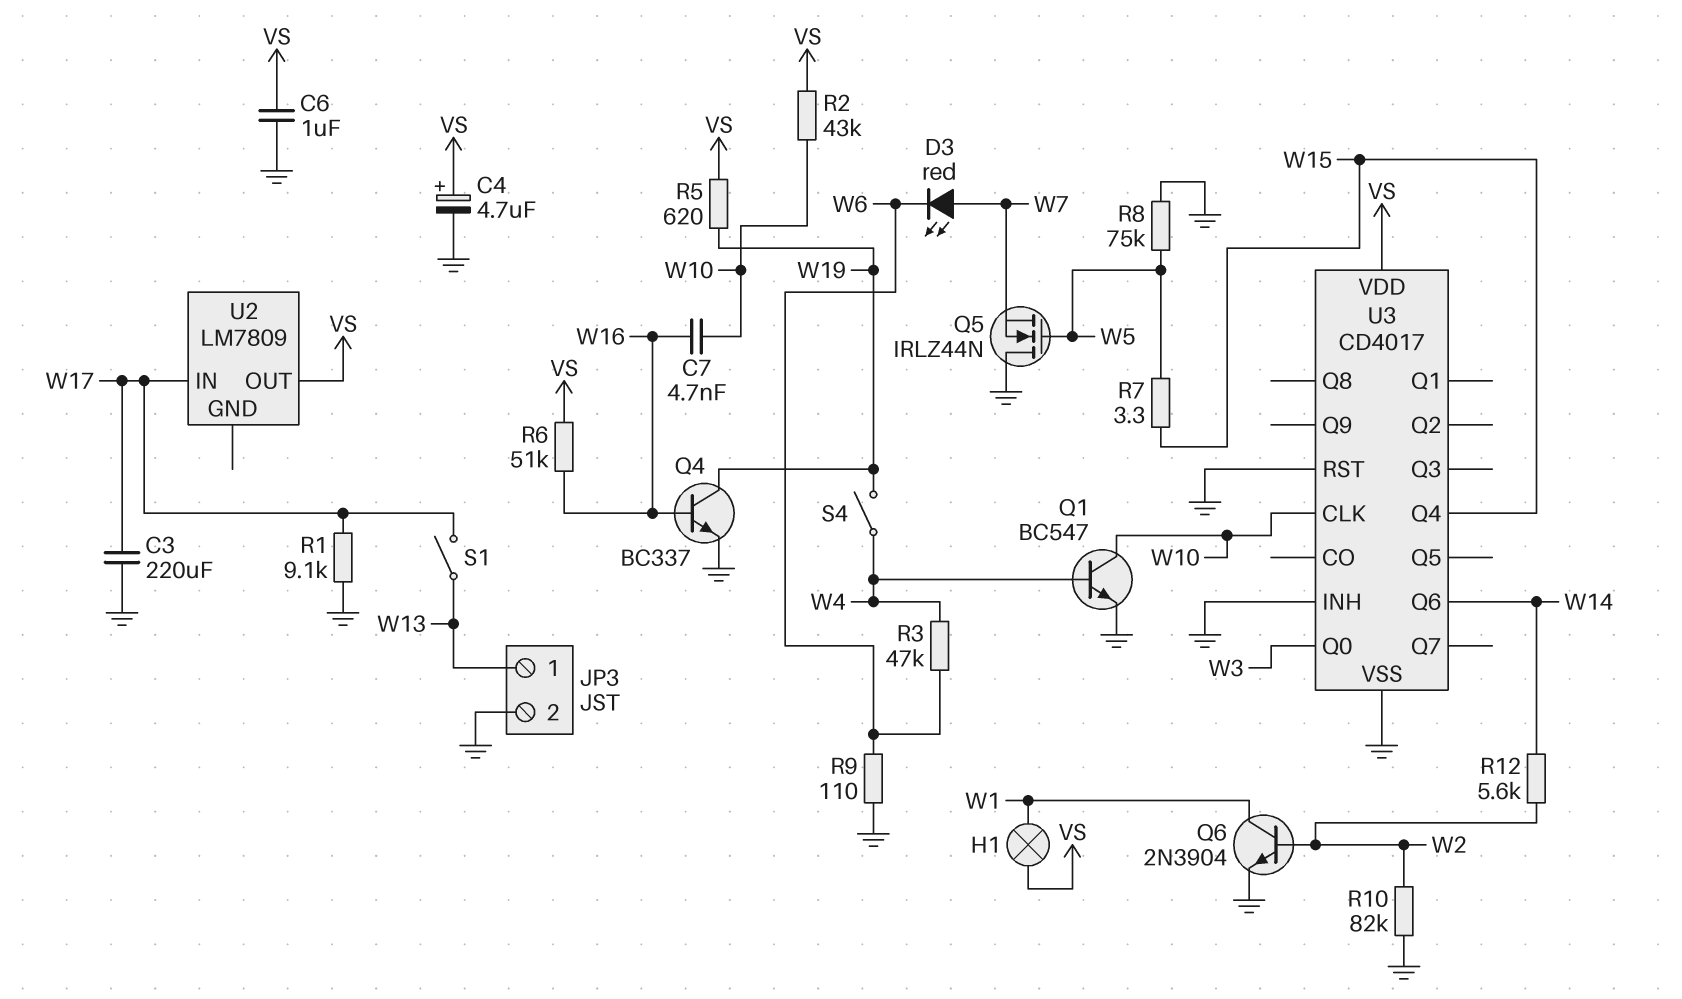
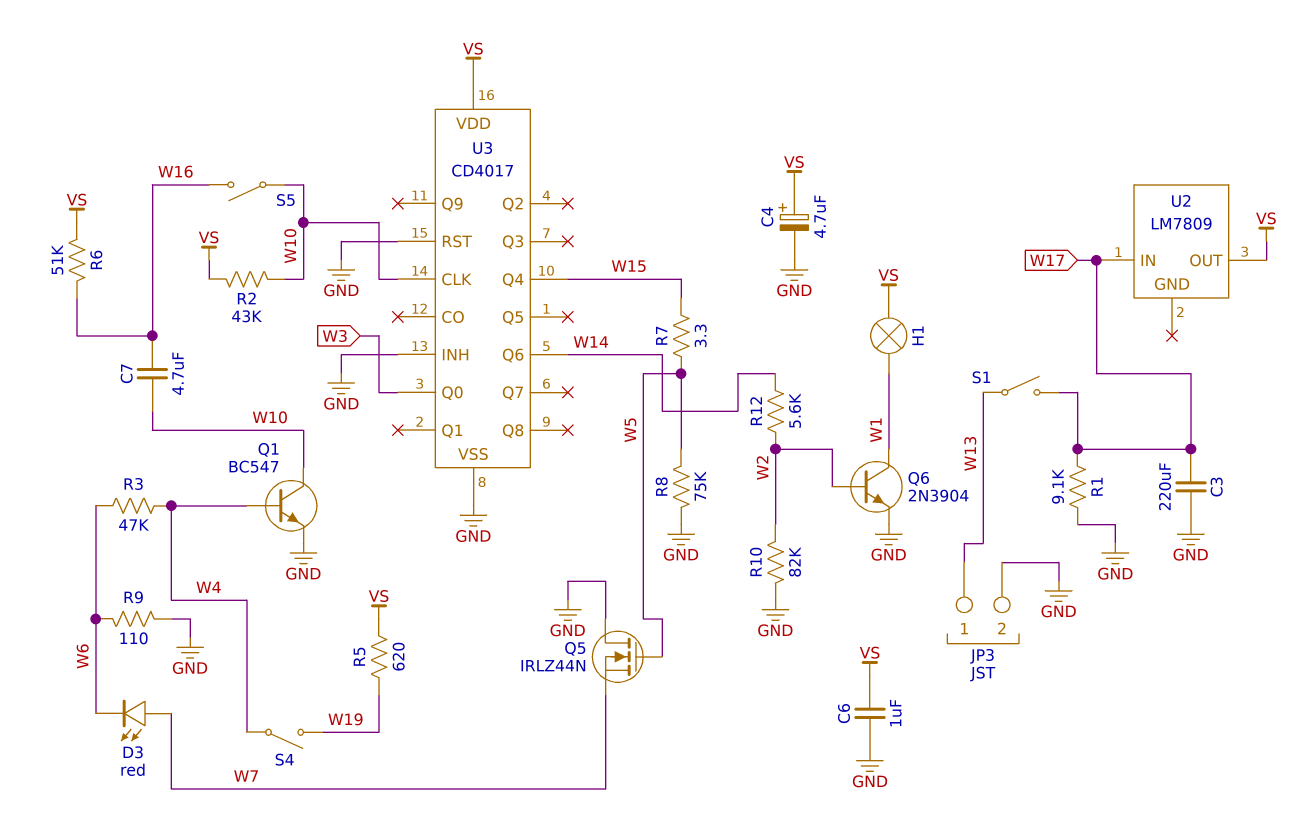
C7: 4.7nF (W10, W16) -> 4.7uF (W10, W16)
Q4: NPN BC337 (B W16, C W19, E GND) -> none
S5: none -> switch (W10, W16)

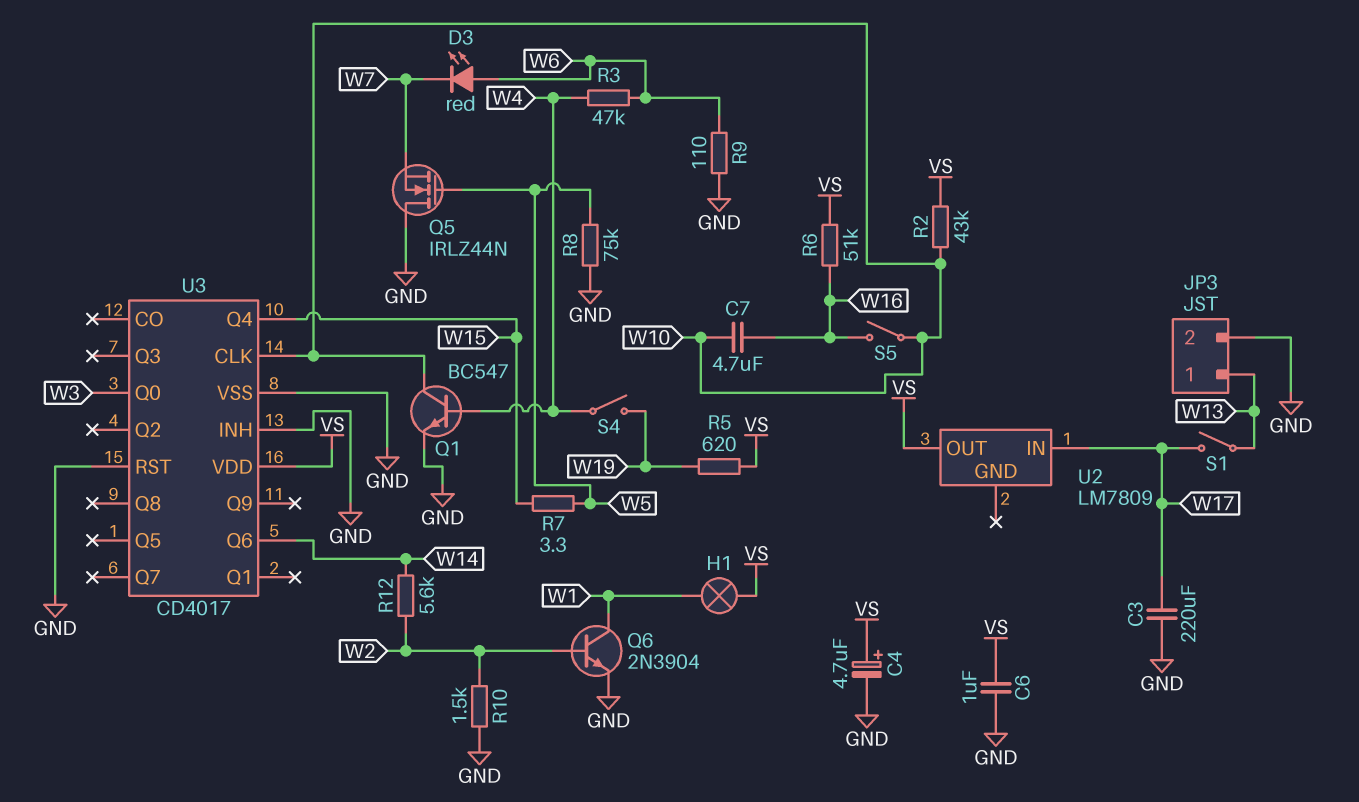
D3: LED red (A W7, K W6) -> LED red (A W6, K W7)
R1: 9.1k (GND, W17) -> none
R10: 82k (GND, W2) -> 1.5k (GND, W2)

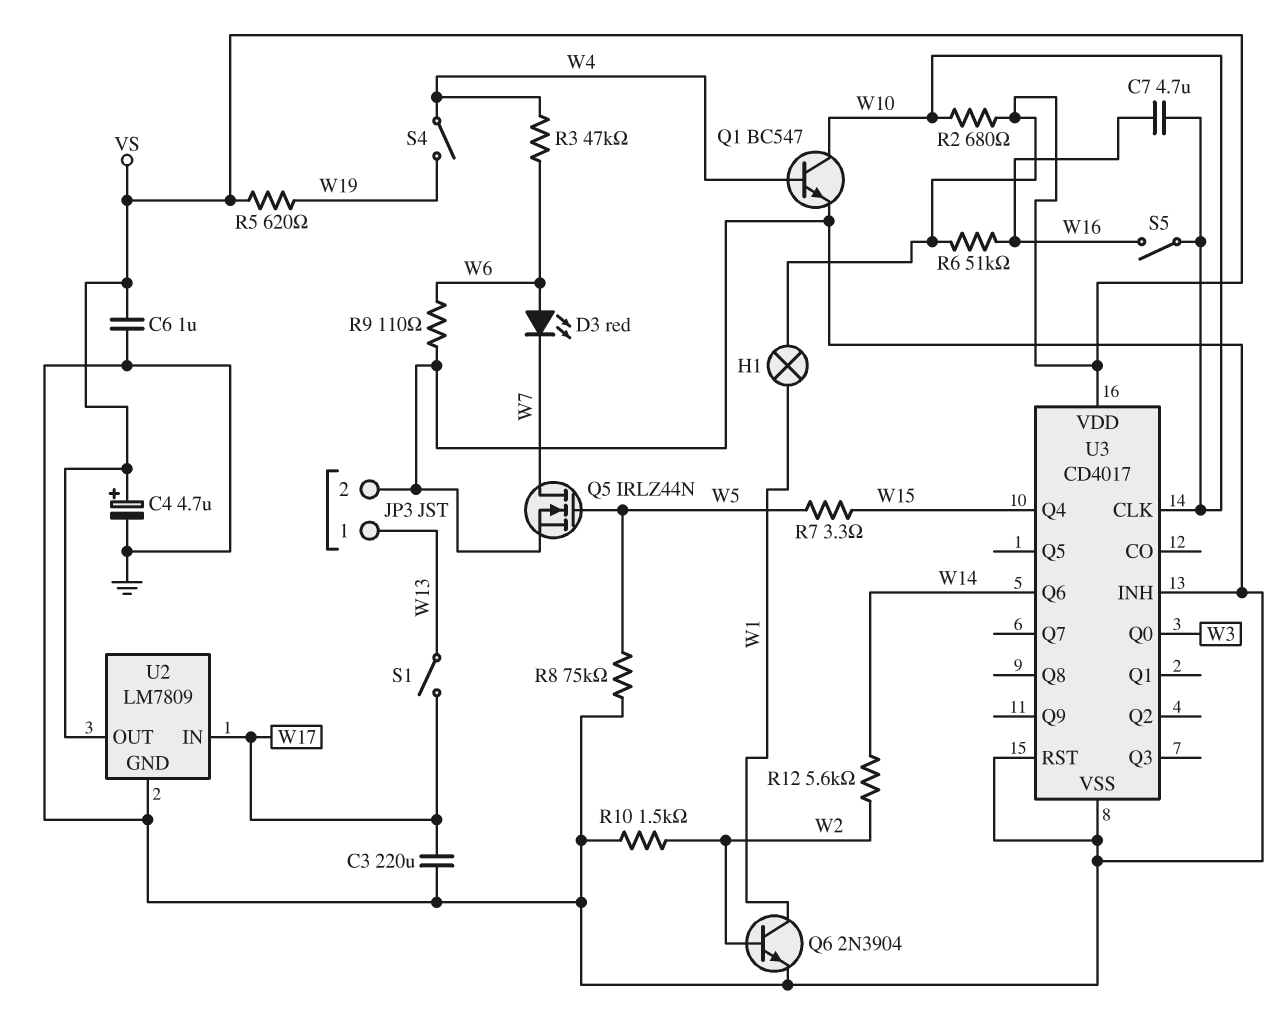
Q5: NMOS IRLZ44N (G W5, D GND, S W7) -> NMOS IRLZ44N (G W5, D W7, S GND)
R2: 43k (VS, W10) -> 680 (VS, W10)
U2 pin GND: none -> GND

